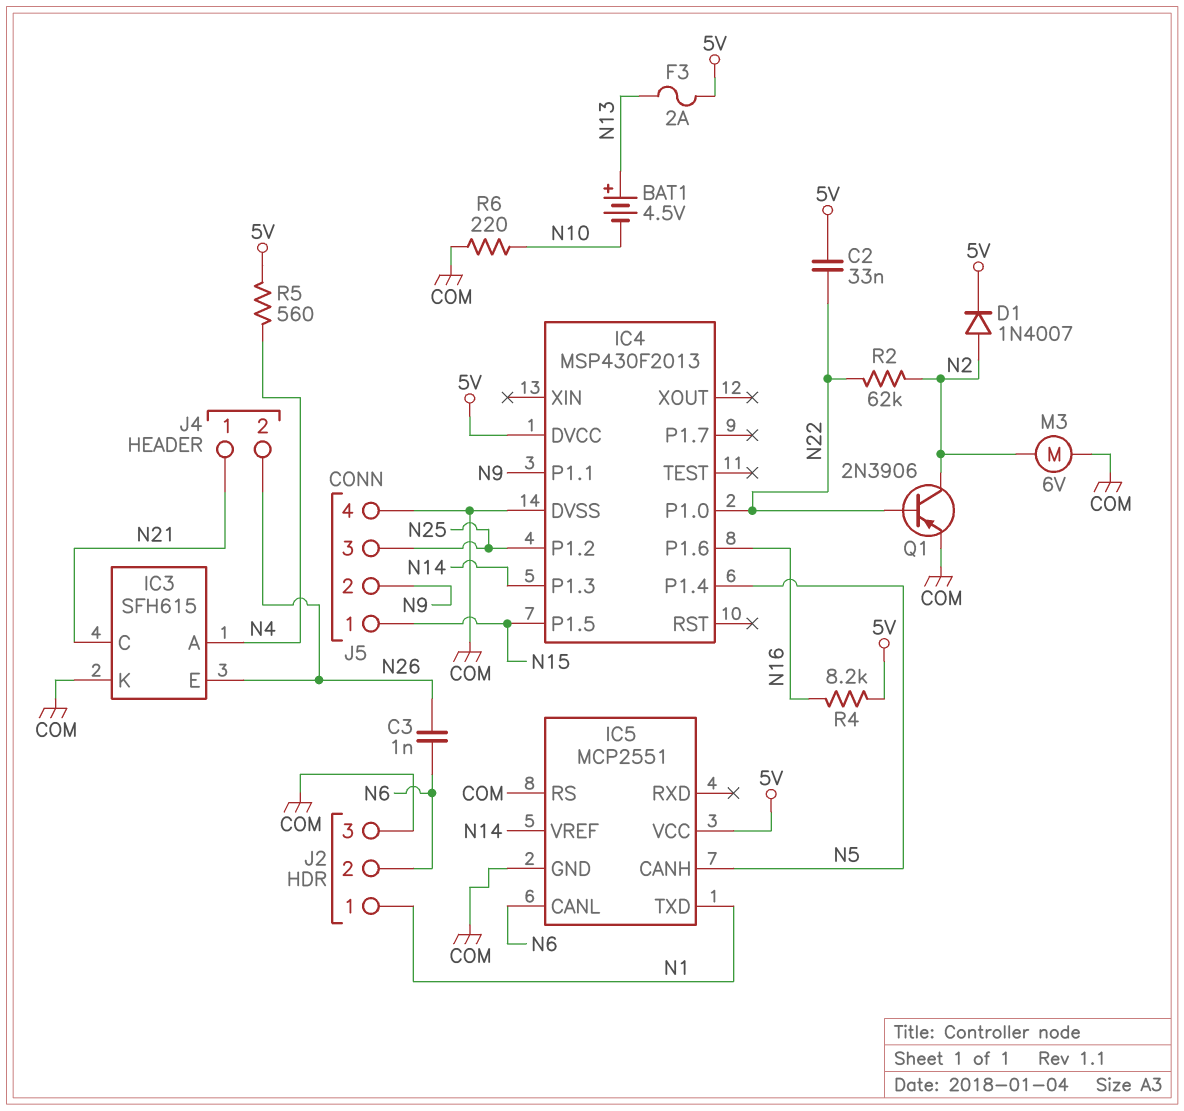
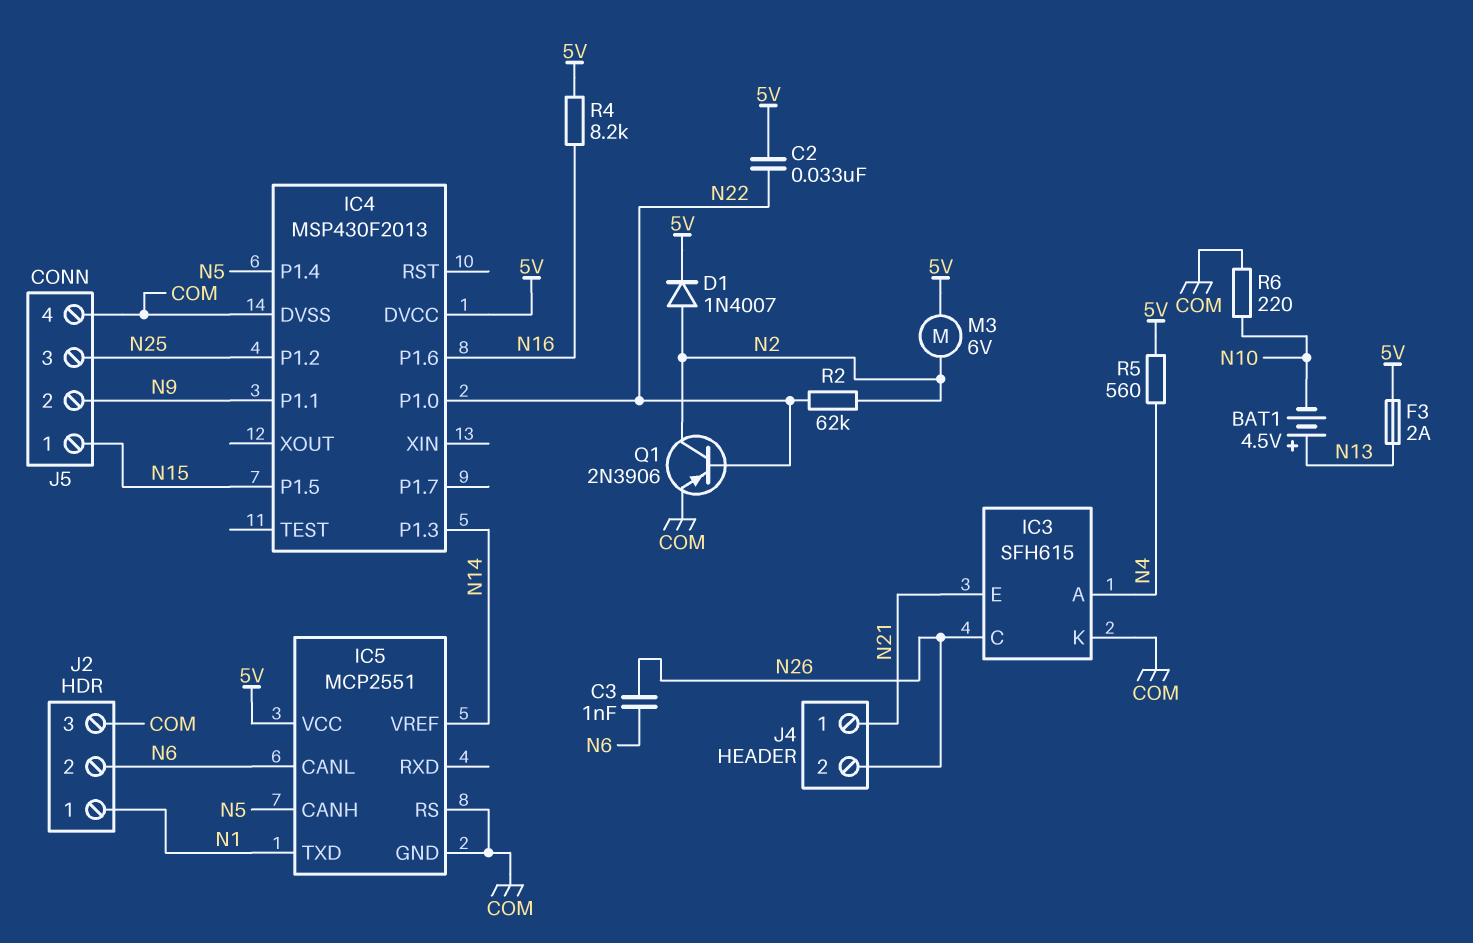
IC3 pin C: N21 -> N26
IC3 pin E: N26 -> N21
M3: motor 6V (COM, N2) -> motor 6V (5V, N2)

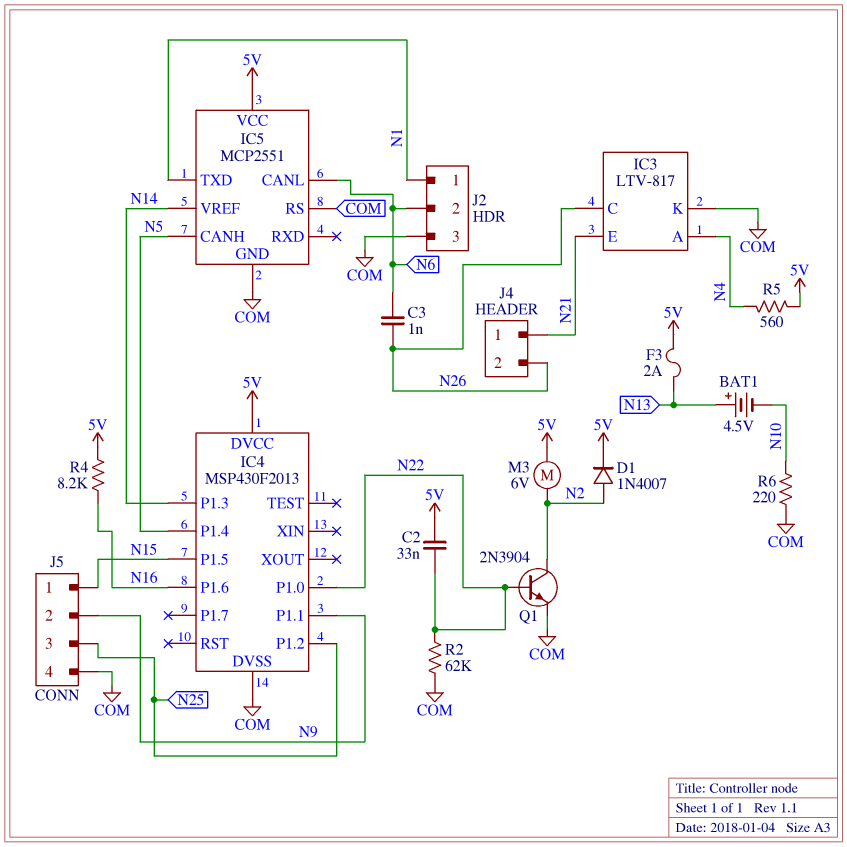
IC3: SFH615 -> LTV-817
Q1: PNP 2N3906 (B N22, C N2, E COM) -> NPN 2N3904 (B N22, C N2, E COM)
R2: 62k (N2, N22) -> 62k (COM, N22)

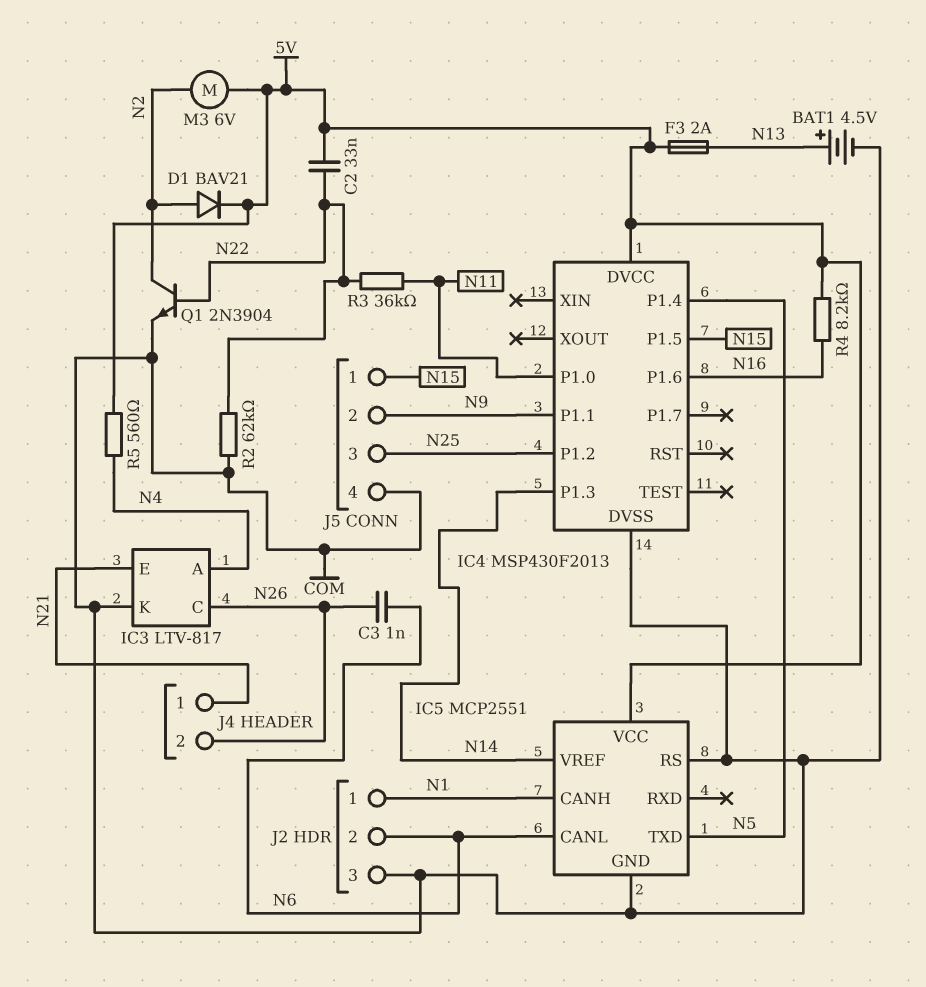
BAT1: 4.5V (plus N13, minus N10) -> 4.5V (plus N13, minus COM)
D1: diode 1N4007 (A N2, K 5V) -> diode BAV21 (A N2, K 5V)
IC4 pin P1.0: N22 -> N11
IC5 pin CANH: N5 -> N1
IC5 pin TXD: N1 -> N5
R3: none -> 36k (N11, N22)
R6: 220 (COM, N10) -> none

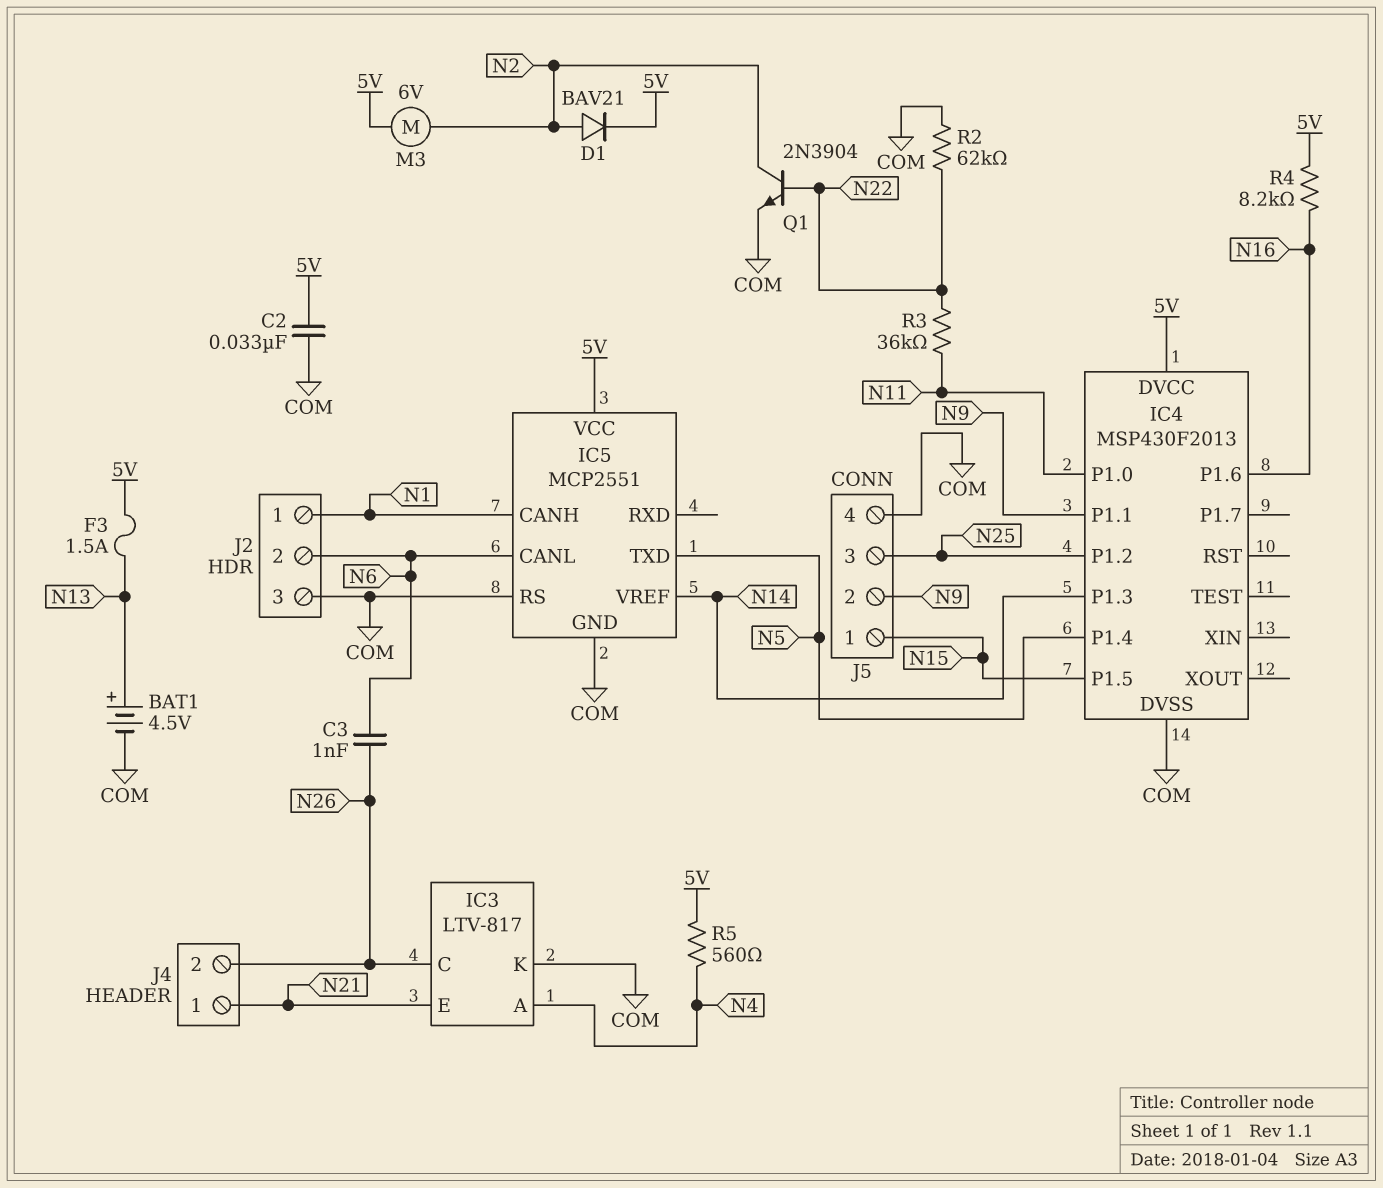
C2: 33nF (5V, N22) -> 33nF (5V, COM)
F3: 2A (5V, N13) -> 1.5A (5V, N13)

